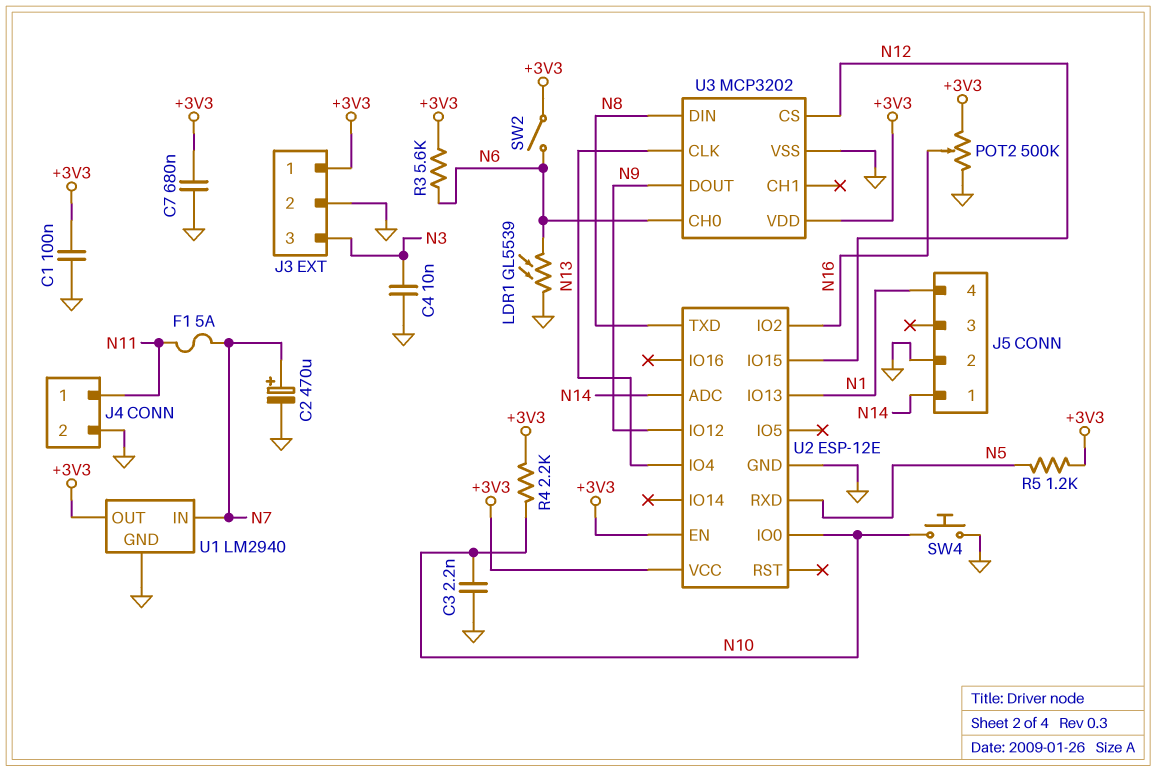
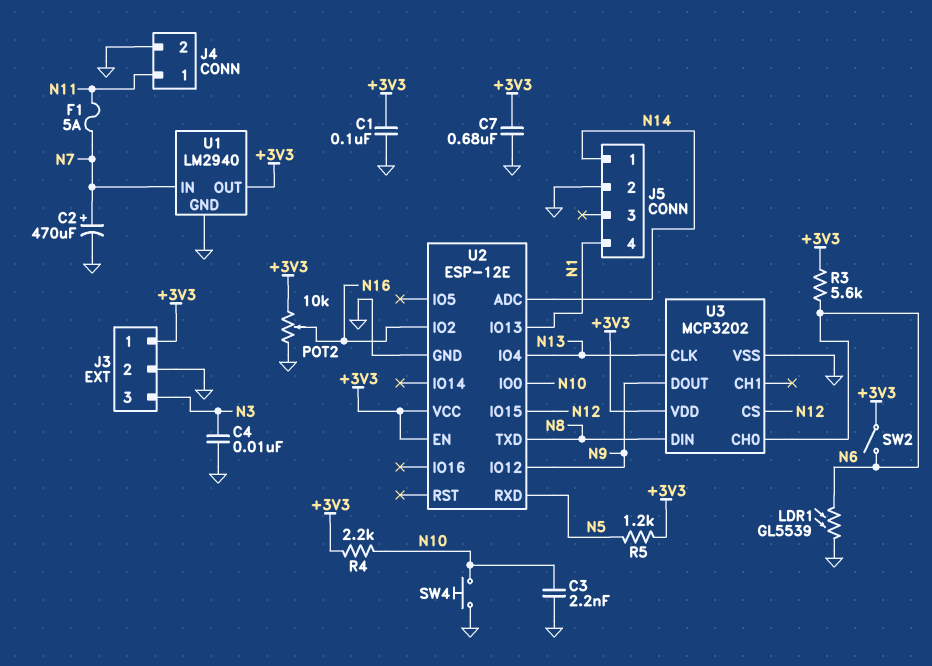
POT2: 500k (+3V3, GND, wiper N16) -> 10k (+3V3, GND, wiper N16)

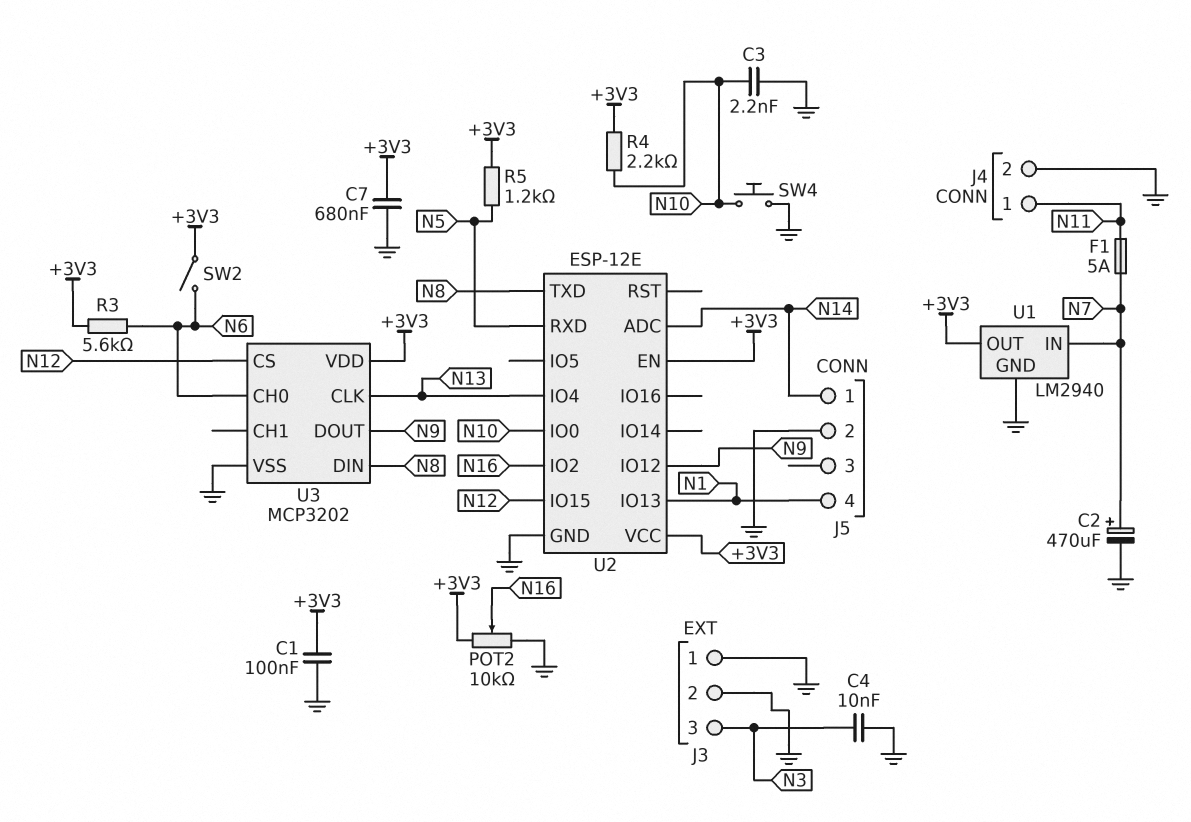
J3 pin 1: +3V3 -> GND
LDR1: GL5539 (GND, N6) -> none

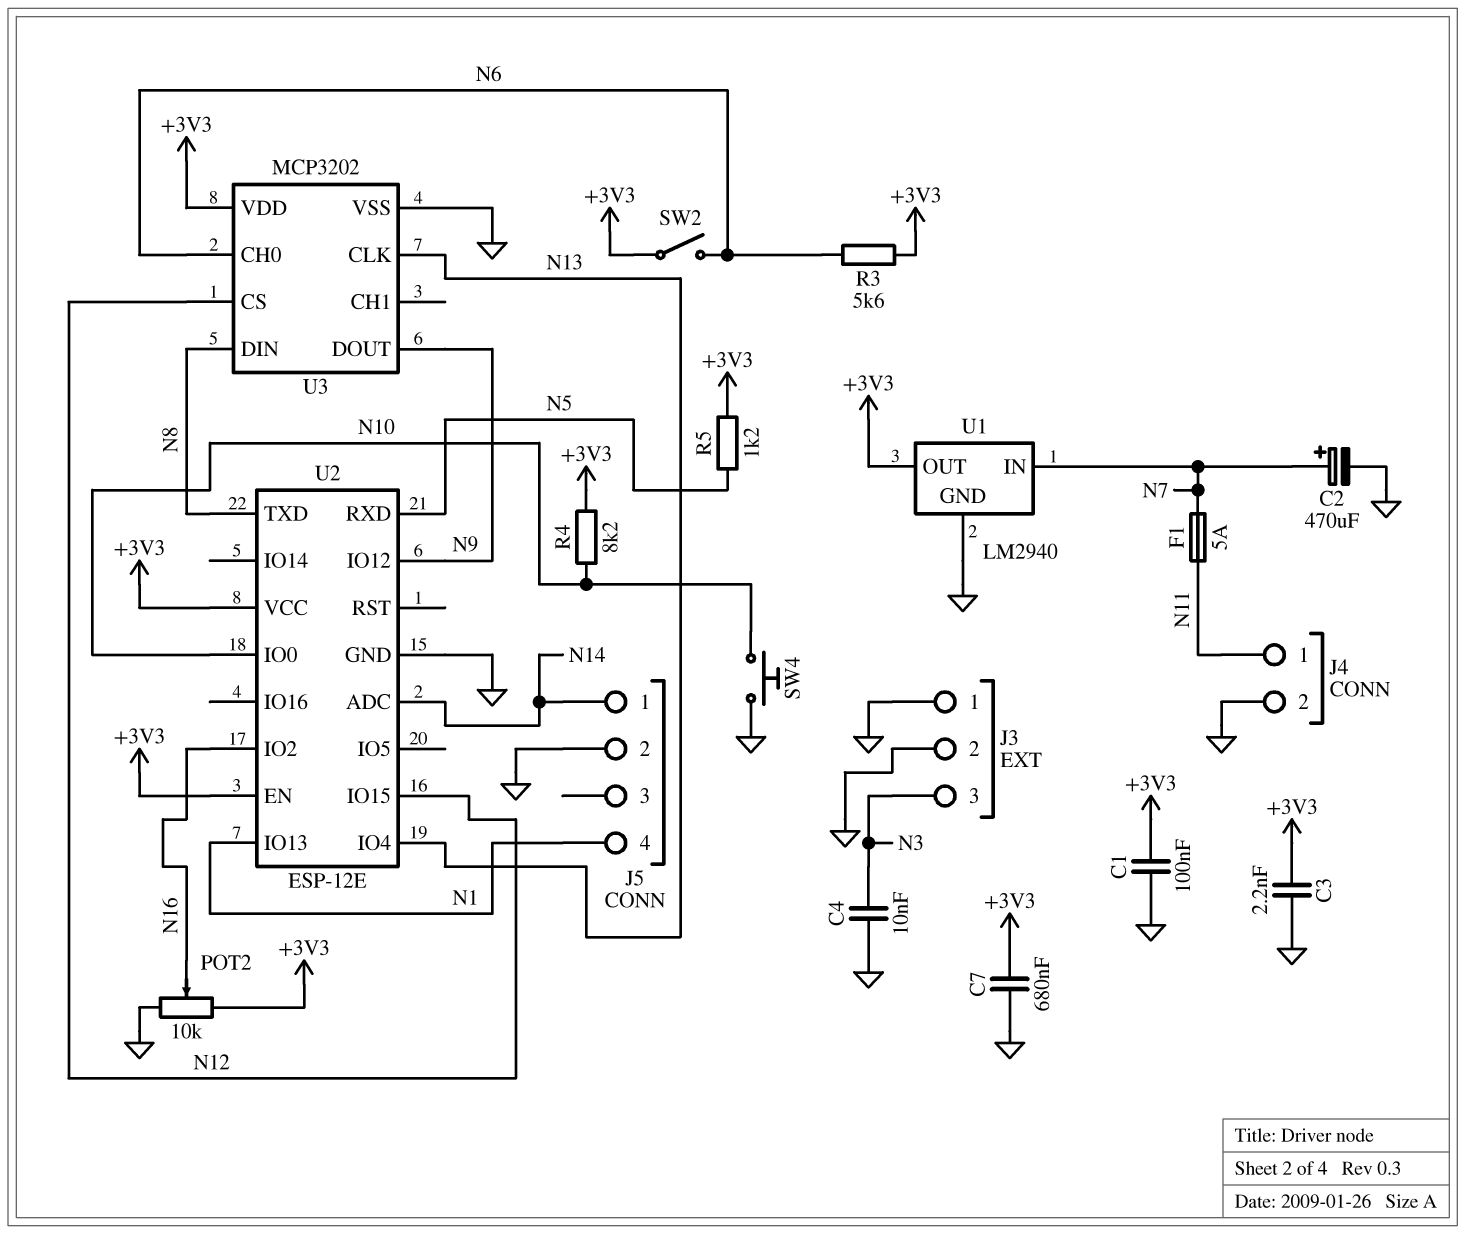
C3: 2.2nF (GND, N10) -> 2.2nF (+3V3, GND)
R4: 2.2k (+3V3, N10) -> 8.2k (+3V3, N10)

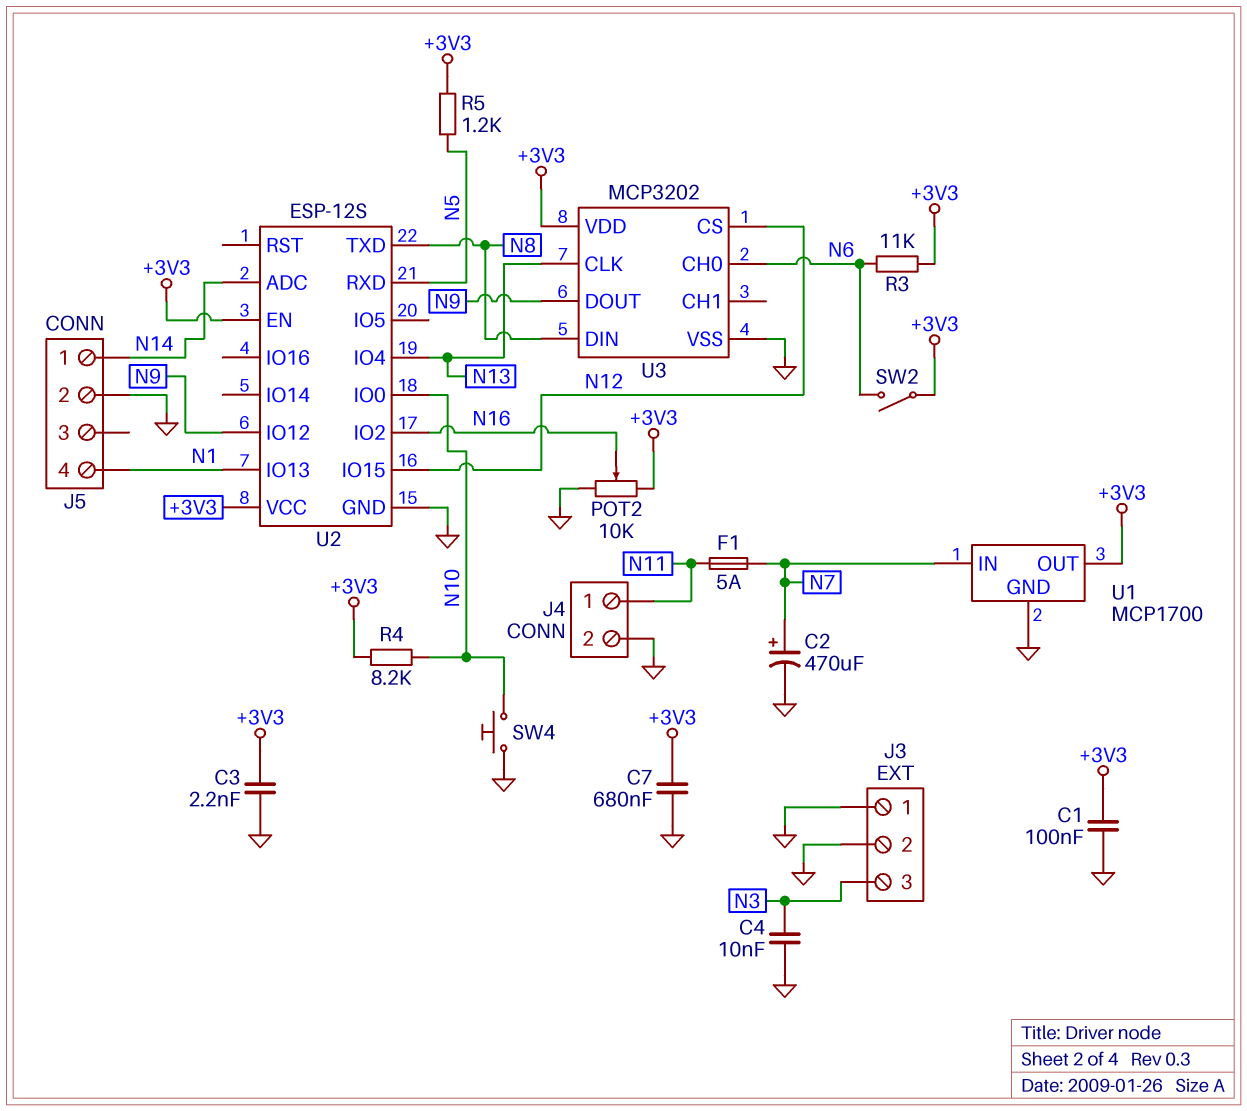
R3: 5.6k (+3V3, N6) -> 11k (+3V3, N6)
U1: LM2940 -> MCP1700
U2: ESP-12E -> ESP-12S

